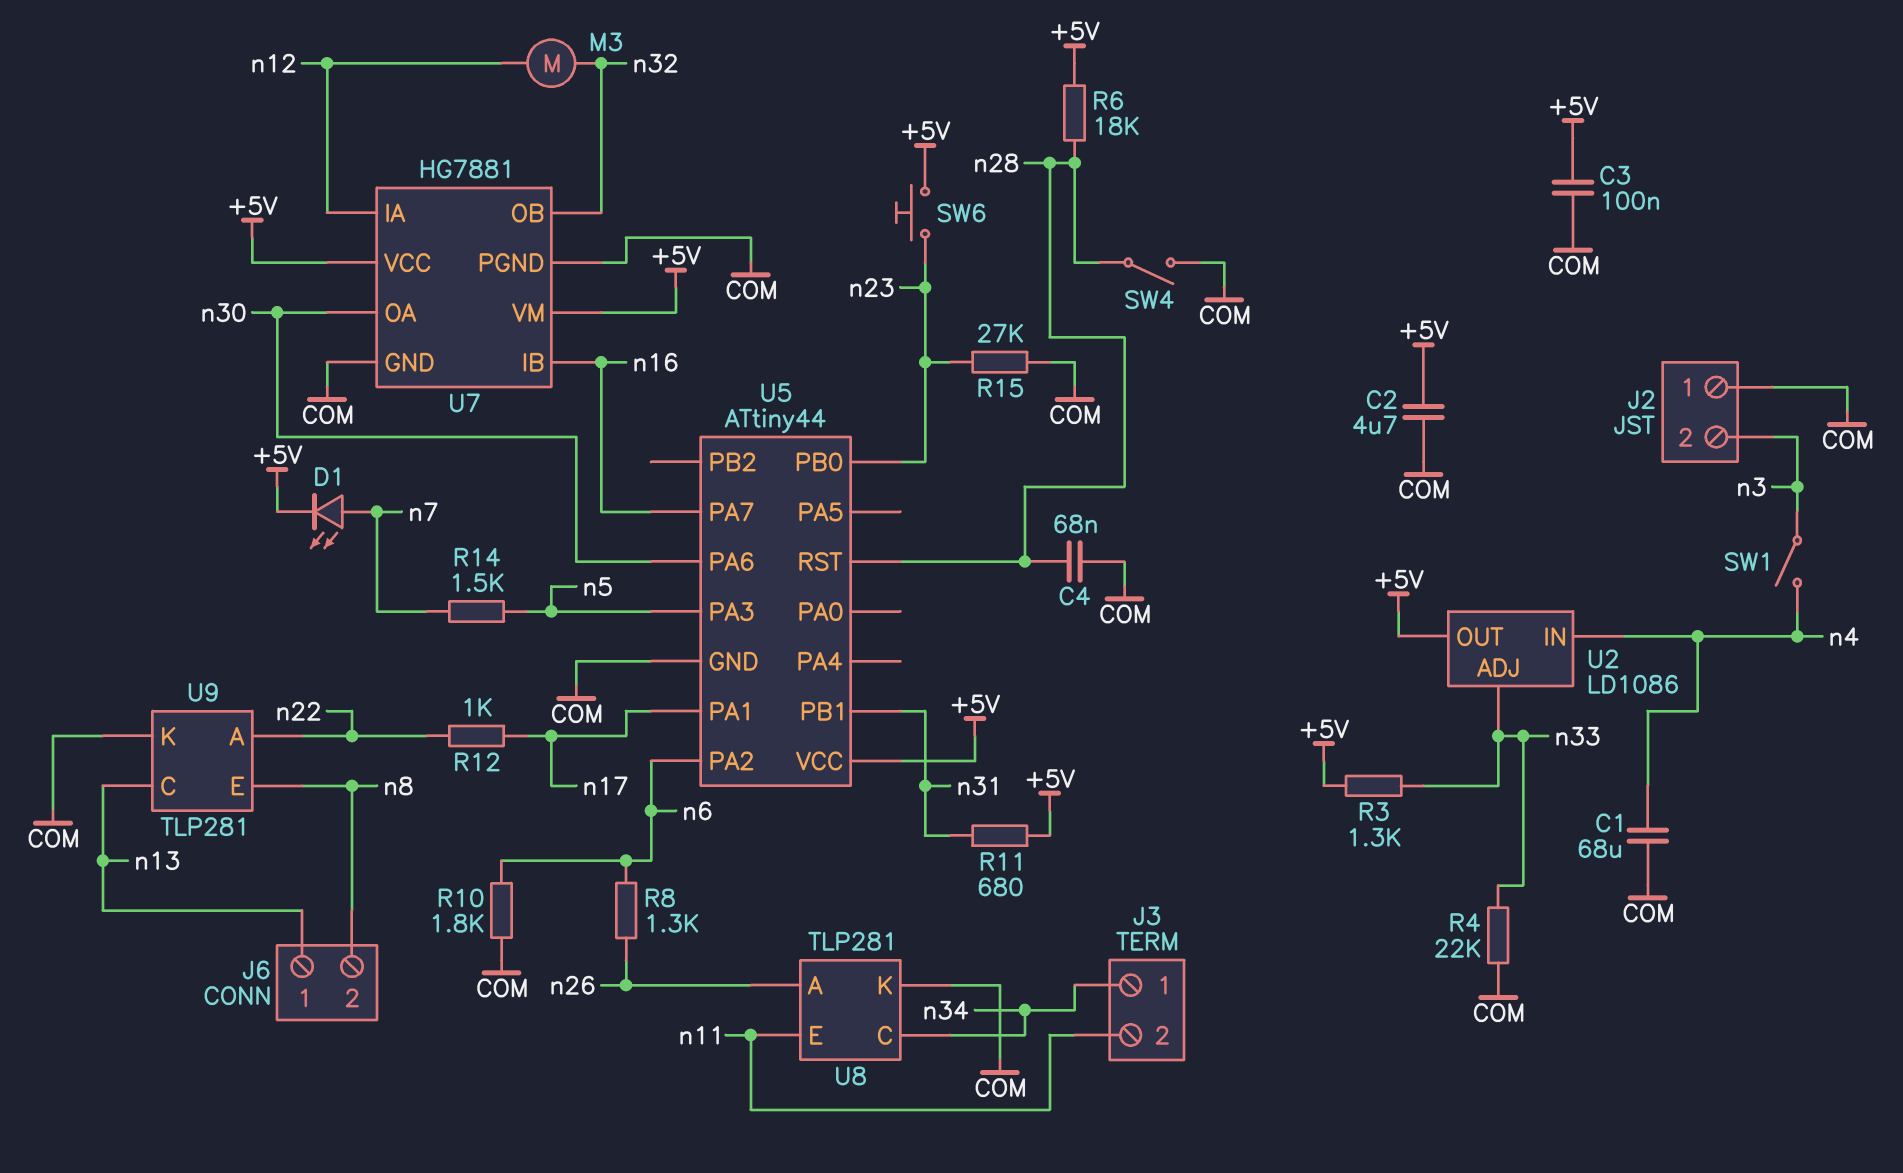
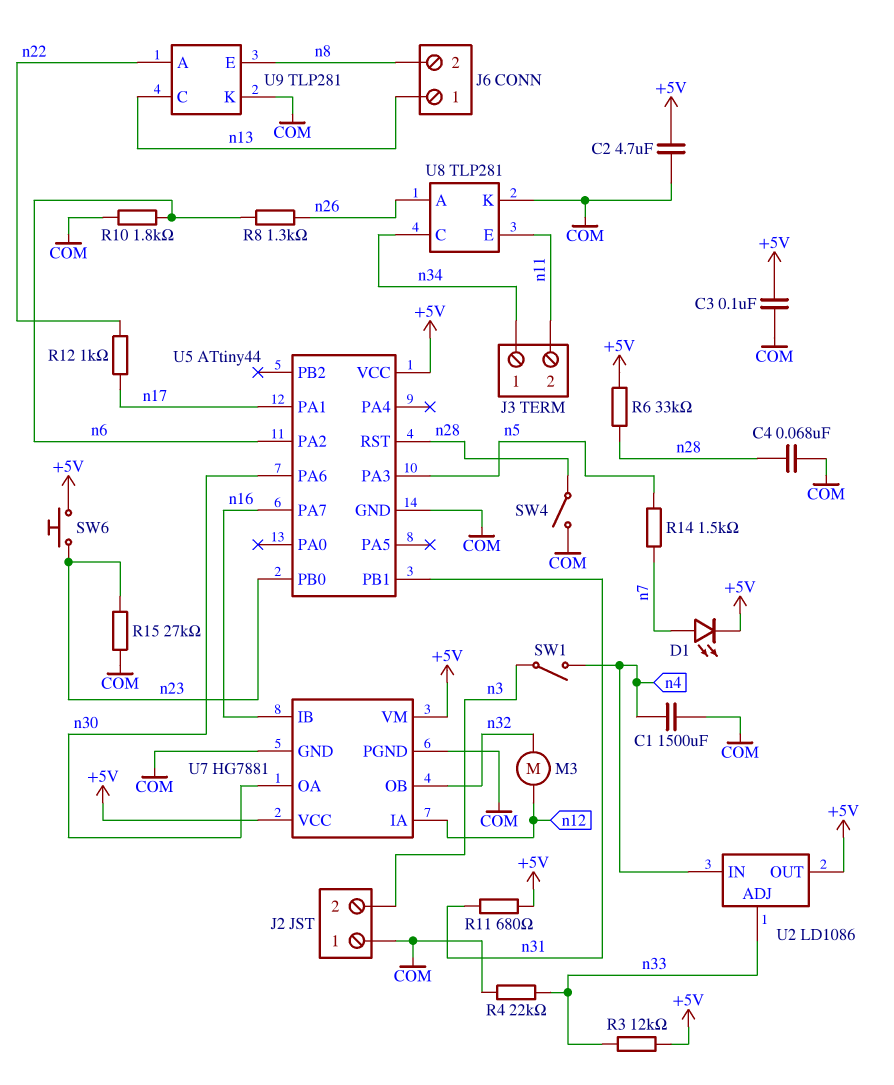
C1: 68uF (COM, n4) -> 1500uF (COM, n4)
R3: 1.3k (+5V, n33) -> 12k (+5V, n33)
R6: 18k (+5V, n28) -> 33k (+5V, n28)

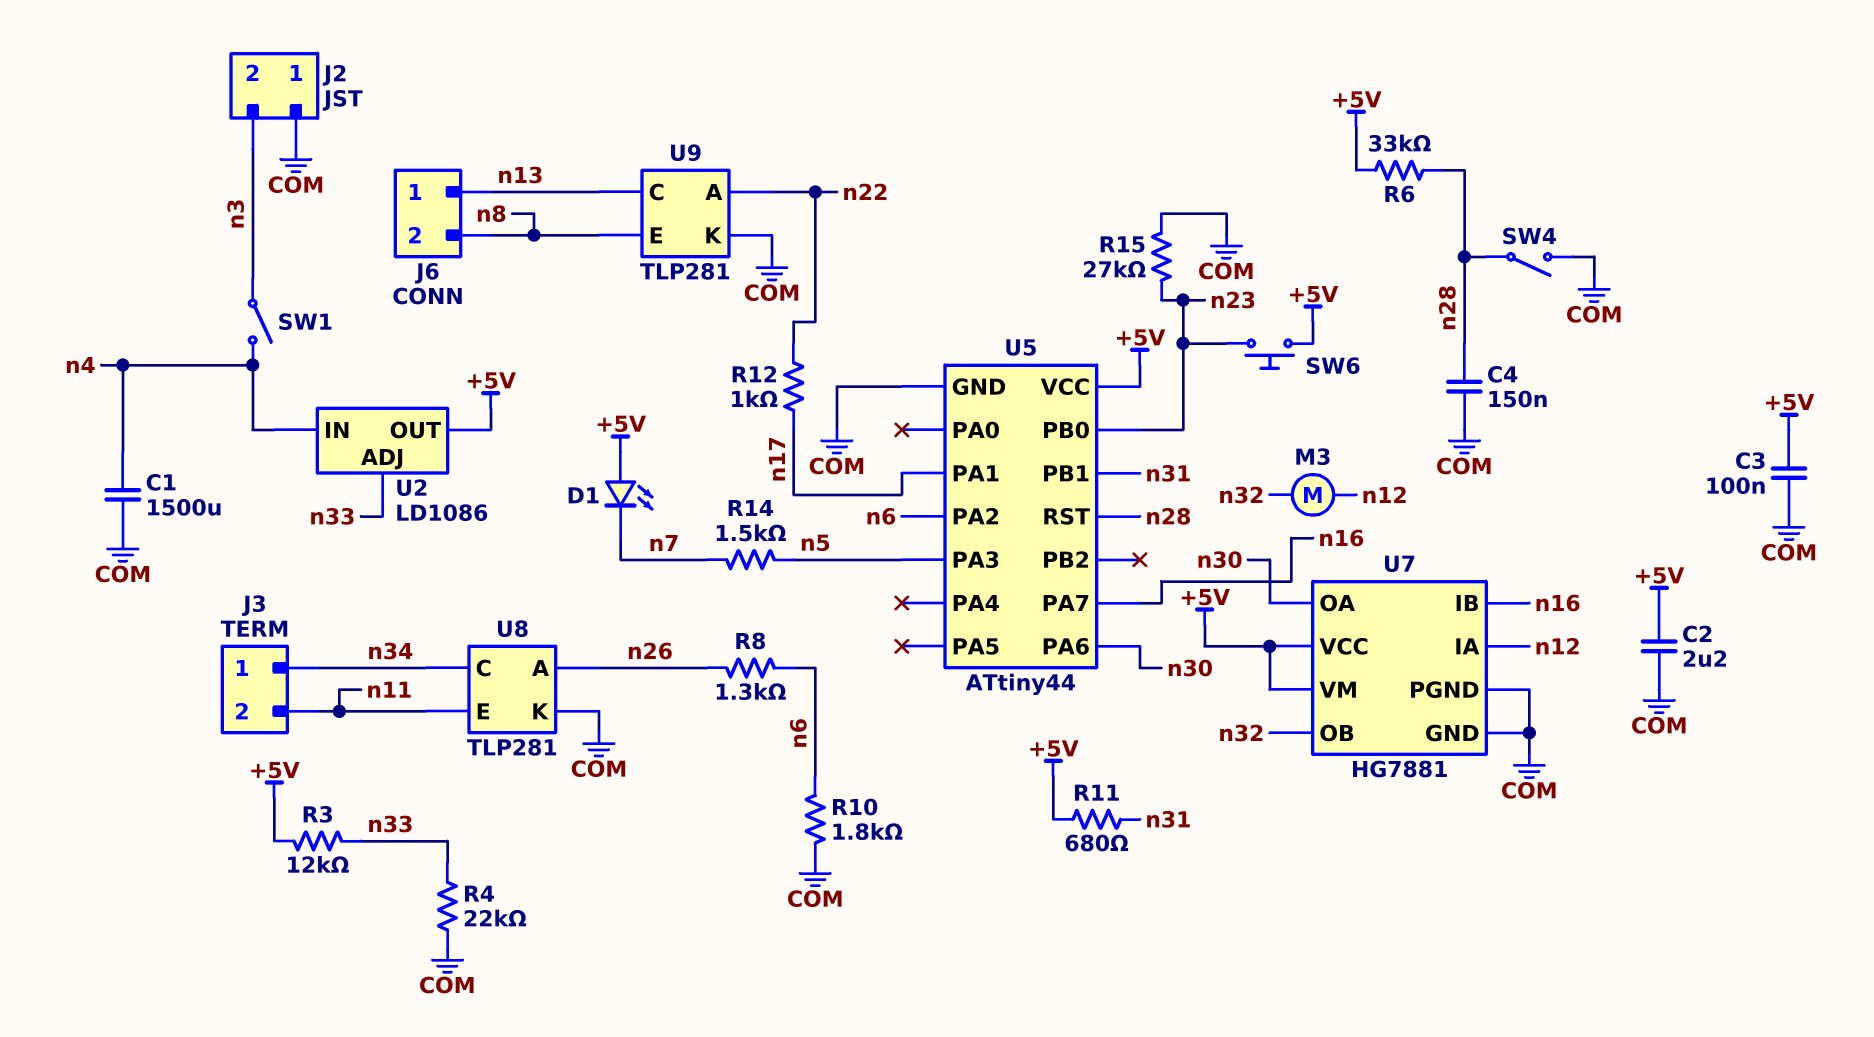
C2: 4.7uF (+5V, COM) -> 2.2uF (+5V, COM)
C4: 68nF (COM, n28) -> 150nF (COM, n28)
D1: LED (A n7, K +5V) -> LED (A +5V, K n7)

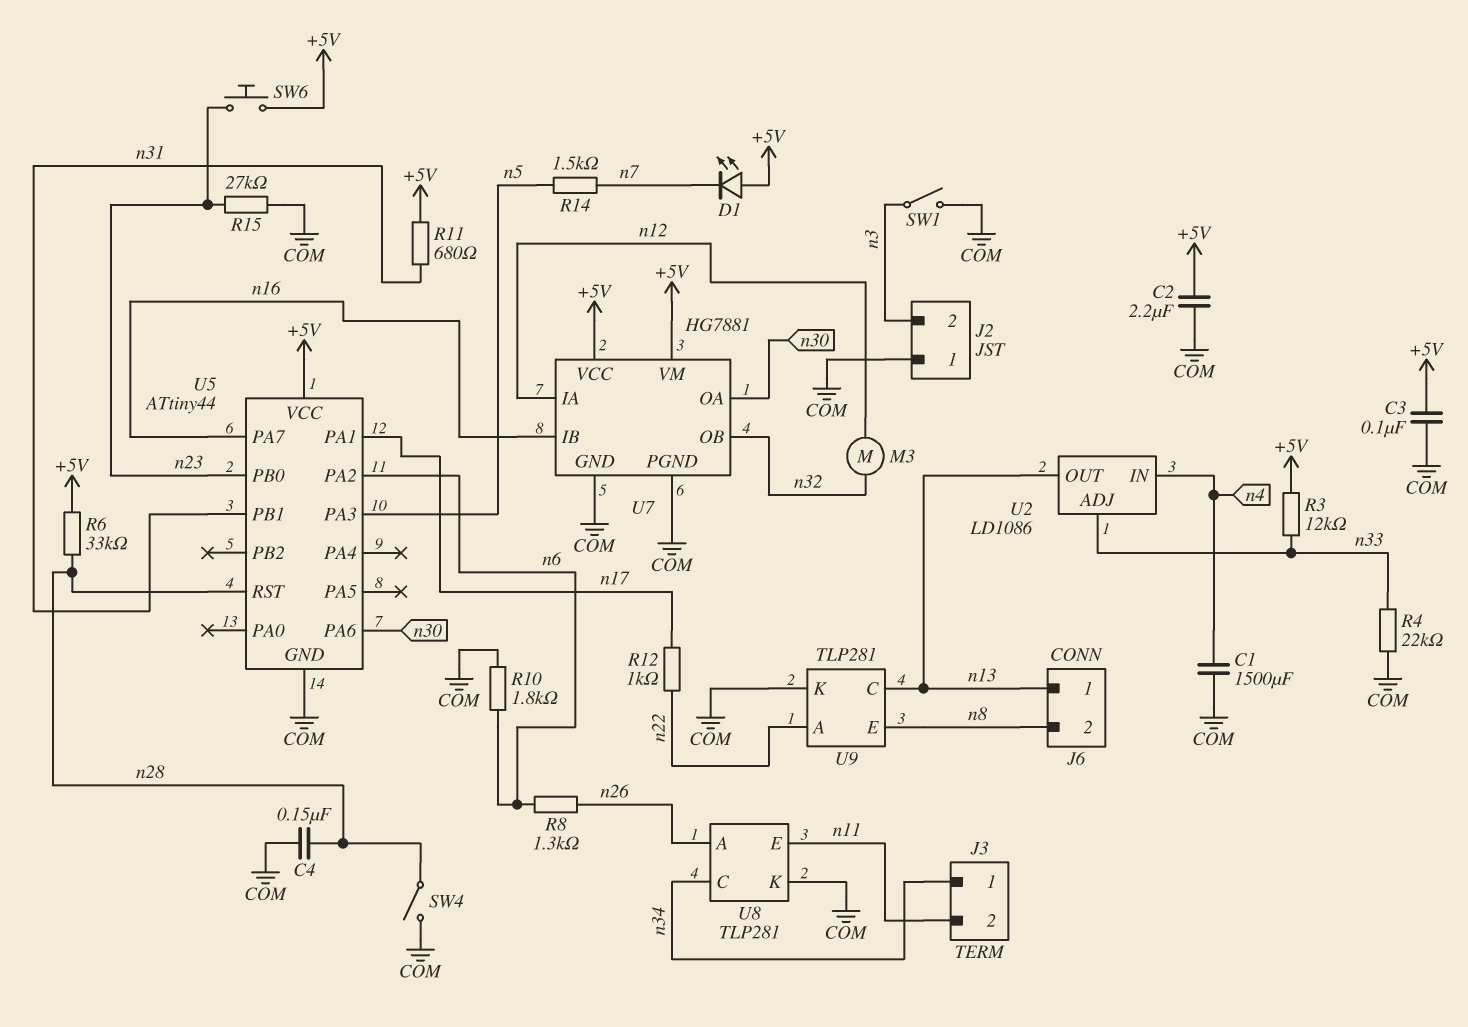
SW1: switch (n3, n4) -> switch (COM, n3)
U2 pin OUT: +5V -> n13

